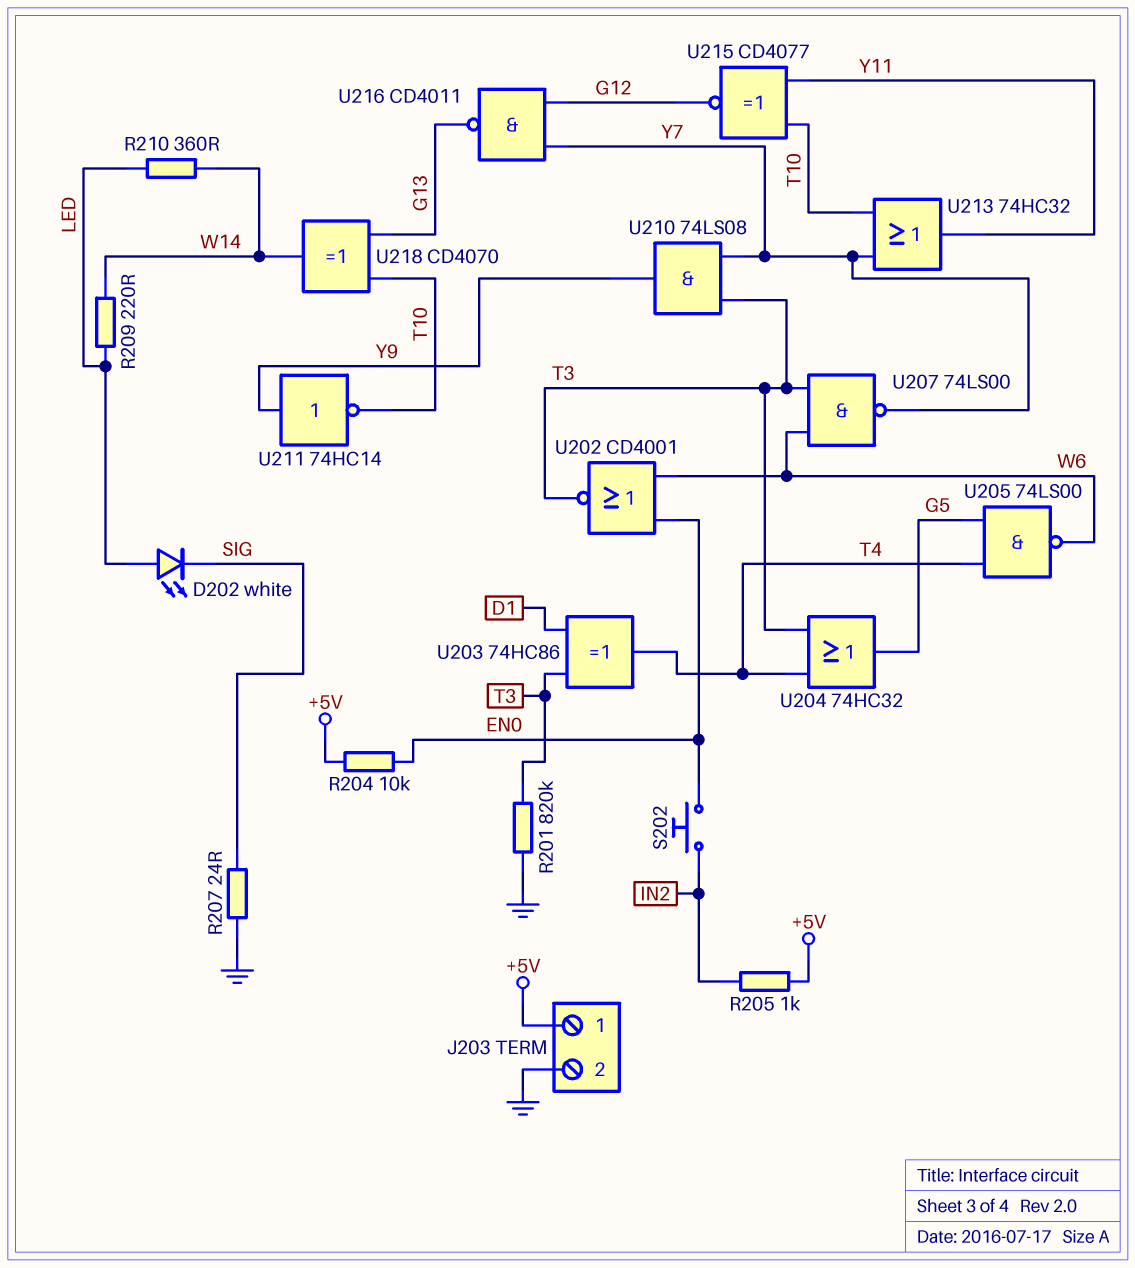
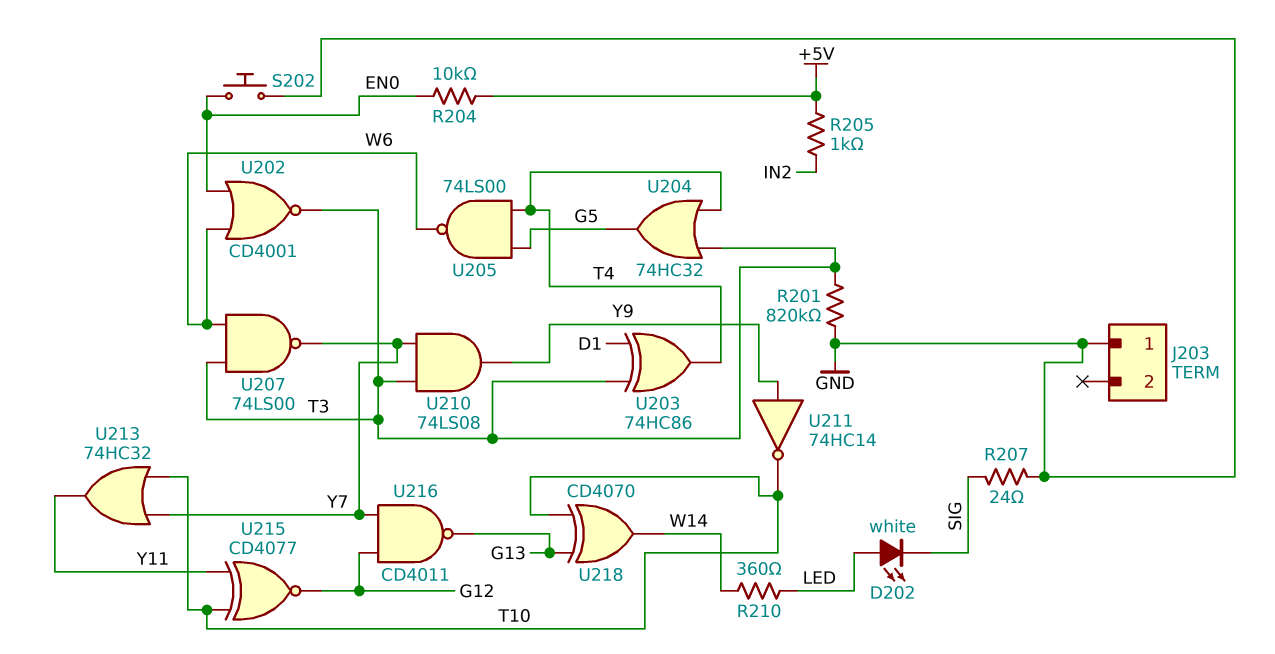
J203 pin 1: +5V -> GND
J203 pin 2: GND -> none
R209: 220 (LED, W14) -> none
S202: button (EN0, IN2) -> button (EN0, GND)

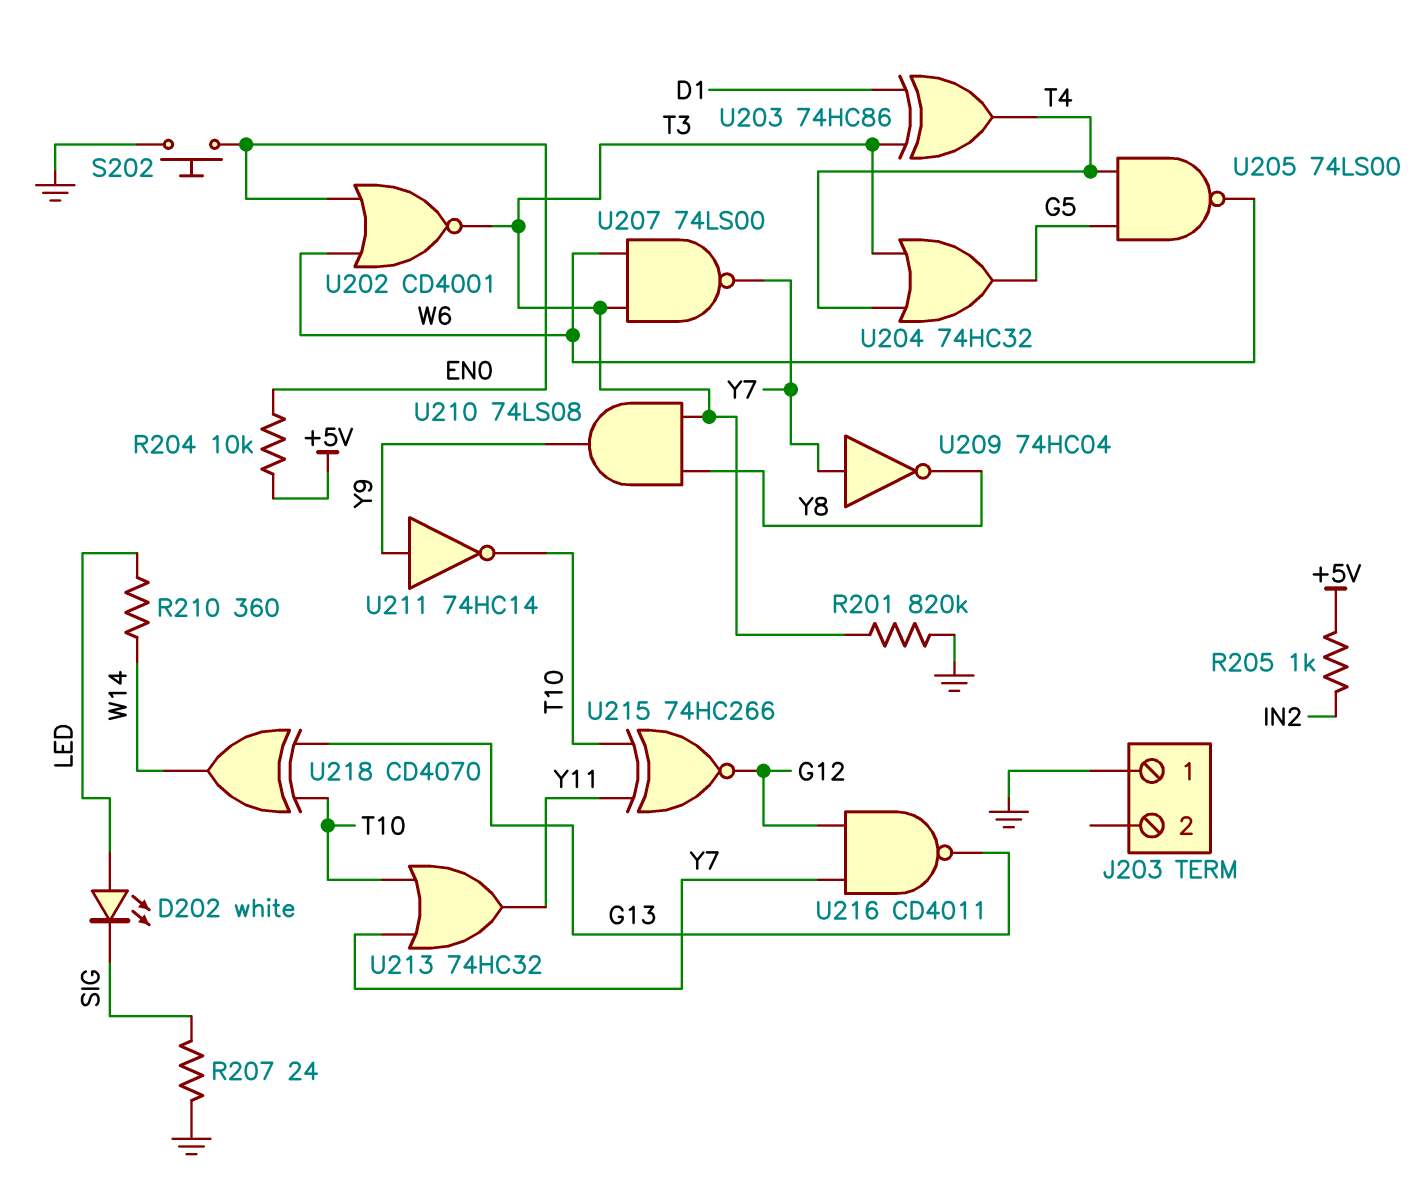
U209: none -> NOT 74HC04 (in Y7, out Y8)
U210: AND 74LS08 (in T3, in Y7, out Y9) -> AND 74LS08 (in T3, in Y8, out Y9)
U215: XNOR CD4077 (in T10, in Y11, out G12) -> XNOR 74HC266 (in T10, in Y11, out G12)

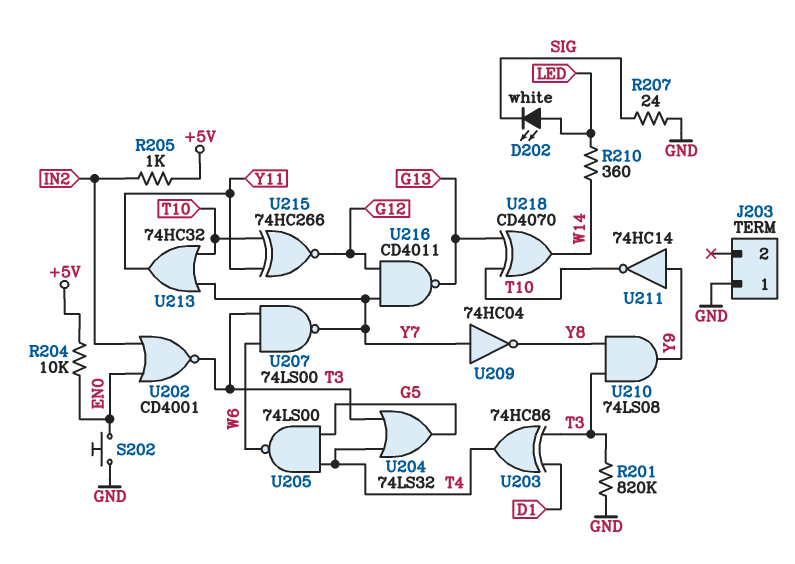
U202: NOR CD4001 (in EN0, in W6, out T3) -> NOR CD4001 (in EN0, in IN2, out T3)
U204: OR 74HC32 (in T3, in T4, out G5) -> OR 74LS32 (in T3, in T4, out G5)

